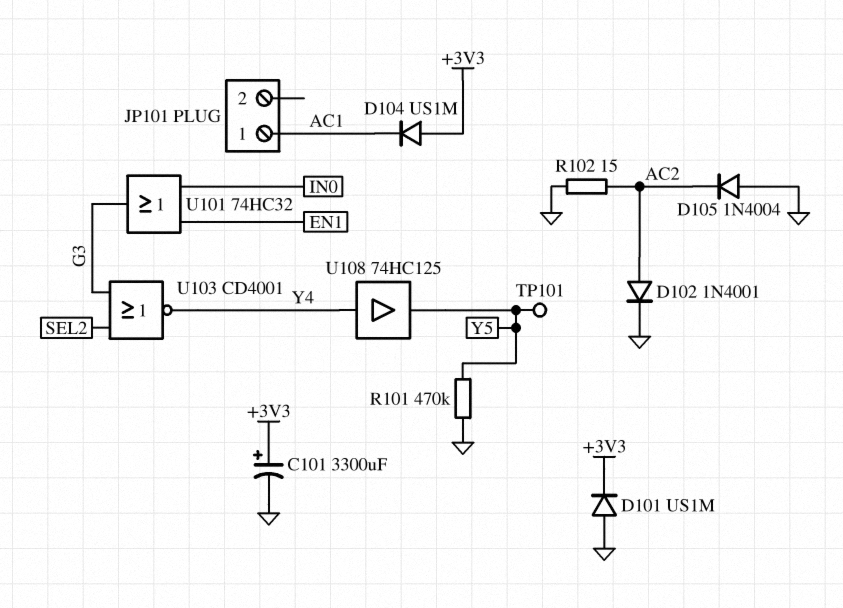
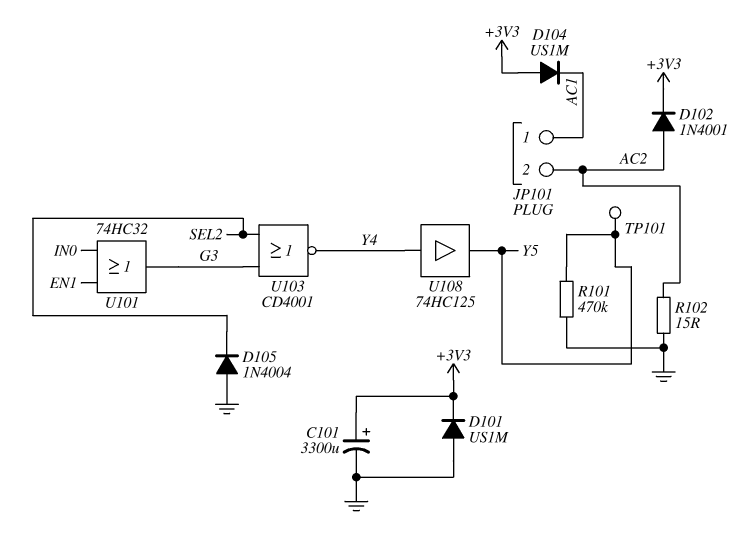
D102: diode 1N4001 (A AC2, K GND) -> diode 1N4001 (A AC2, K +3V3)
D105: diode 1N4004 (A GND, K AC2) -> diode 1N4004 (A GND, K SEL2)
JP101 pin 2: none -> AC2

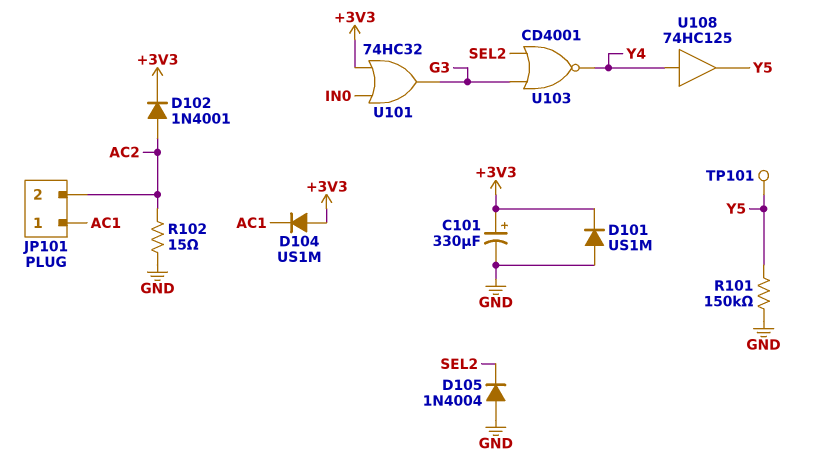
C101: 3300uF (plus +3V3, minus GND) -> 330uF (plus +3V3, minus GND)
R101: 470k (GND, Y5) -> 150k (GND, Y5)
U101: OR 74HC32 (in EN1, in IN0, out G3) -> OR 74HC32 (in +3V3, in IN0, out G3)

